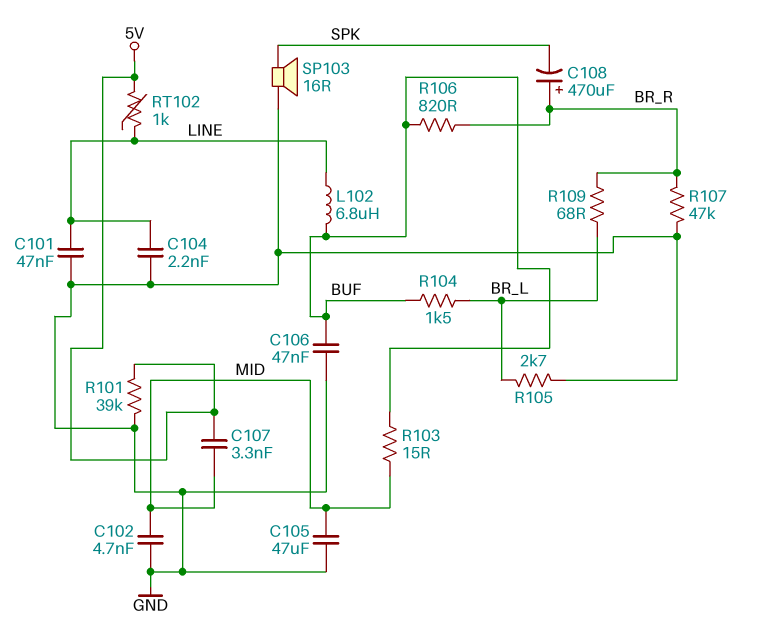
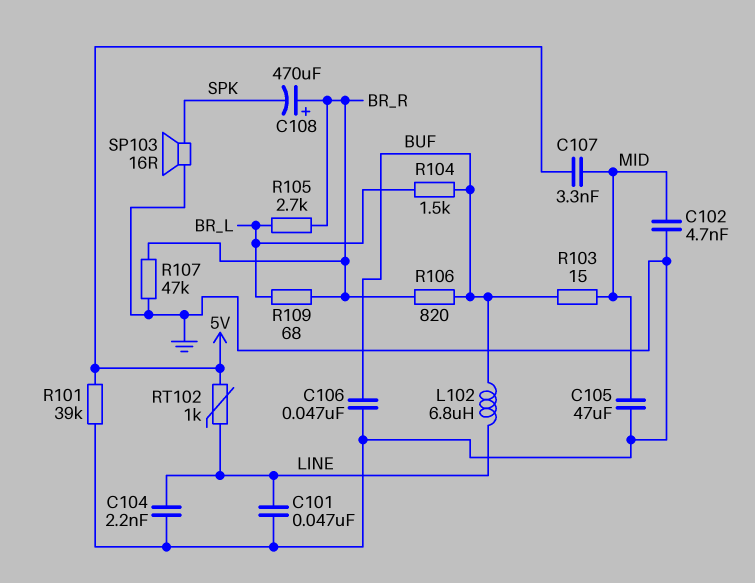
R105: 2.7k (BR_L, GND) -> 2.7k (BR_L, BR_R)

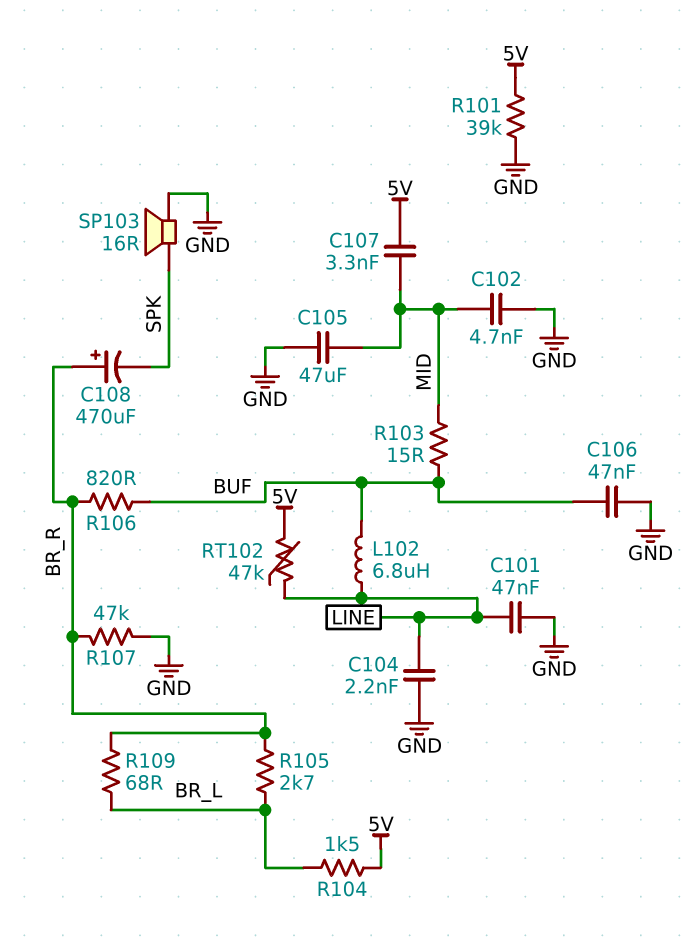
R104: 1.5k (BR_L, BUF) -> 1.5k (5V, BR_L)
RT102: 1k (5V, LINE) -> 47k (5V, LINE)

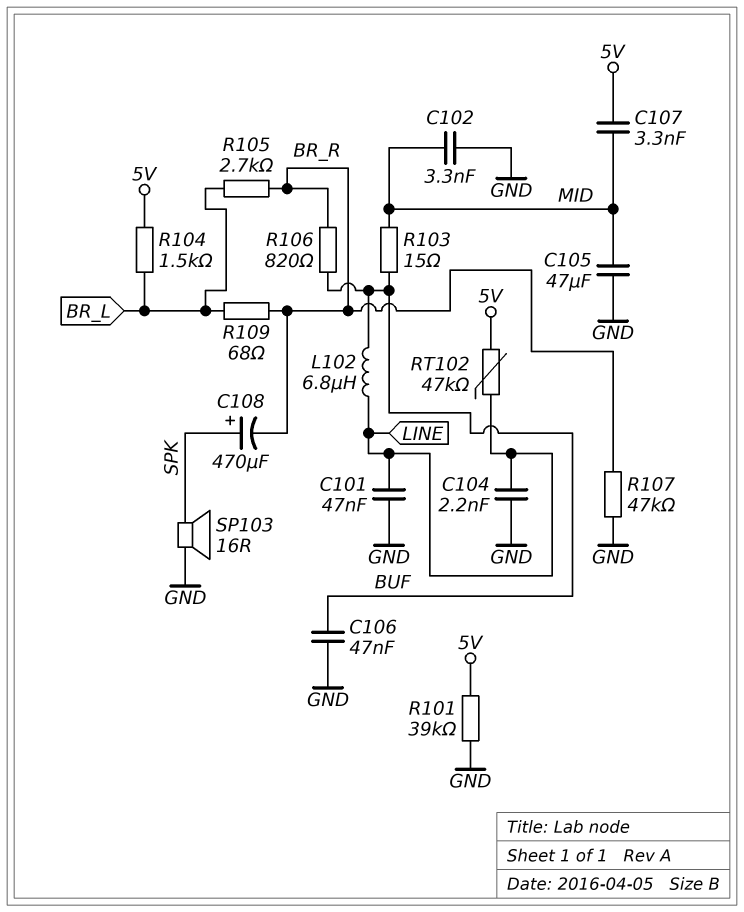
C102: 4.7nF (GND, MID) -> 3.3nF (GND, MID)
C108: 470uF (plus BR_R, minus SPK) -> 470uF (plus SPK, minus BR_R)

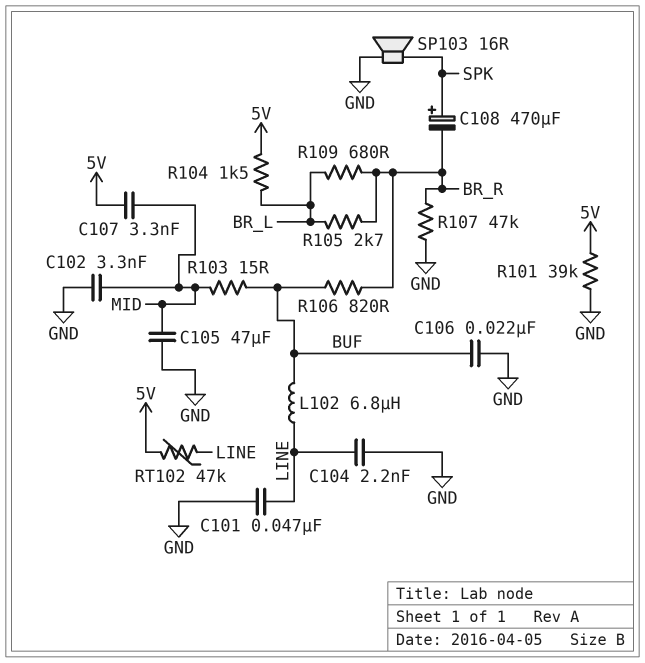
C106: 47nF (BUF, GND) -> 22nF (BUF, GND)
R109: 68 (BR_L, BR_R) -> 680 (BR_L, BR_R)

